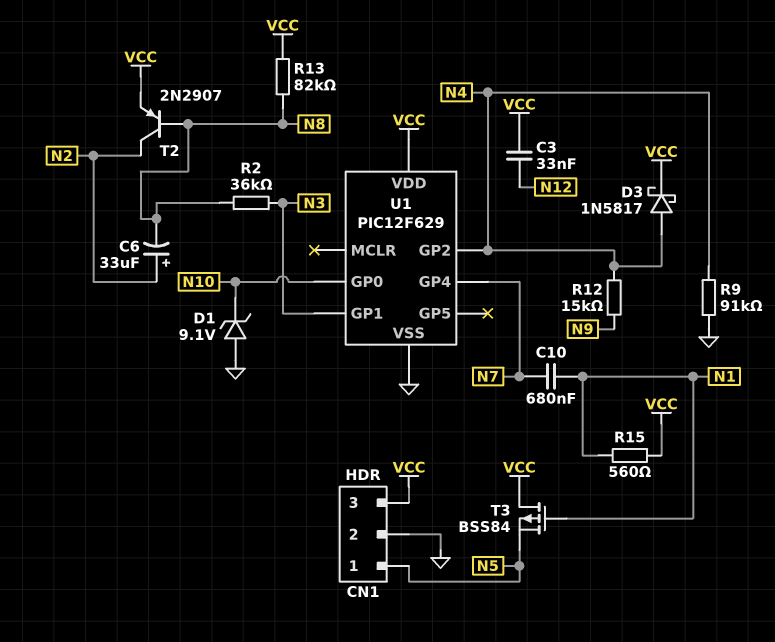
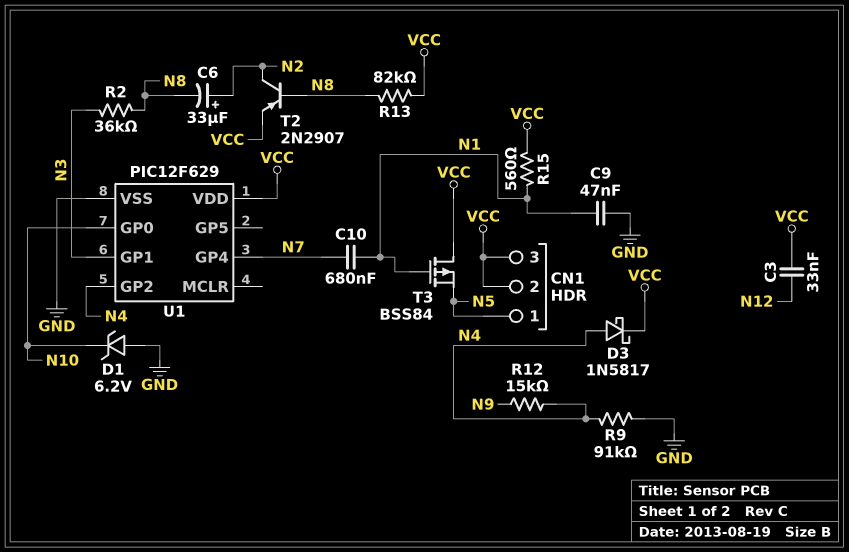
C9: none -> 47nF (GND, N1)
CN1 pin 2: GND -> VCC
D1: zener 9.1V (A GND, K N10) -> zener 6.2V (A GND, K N10)

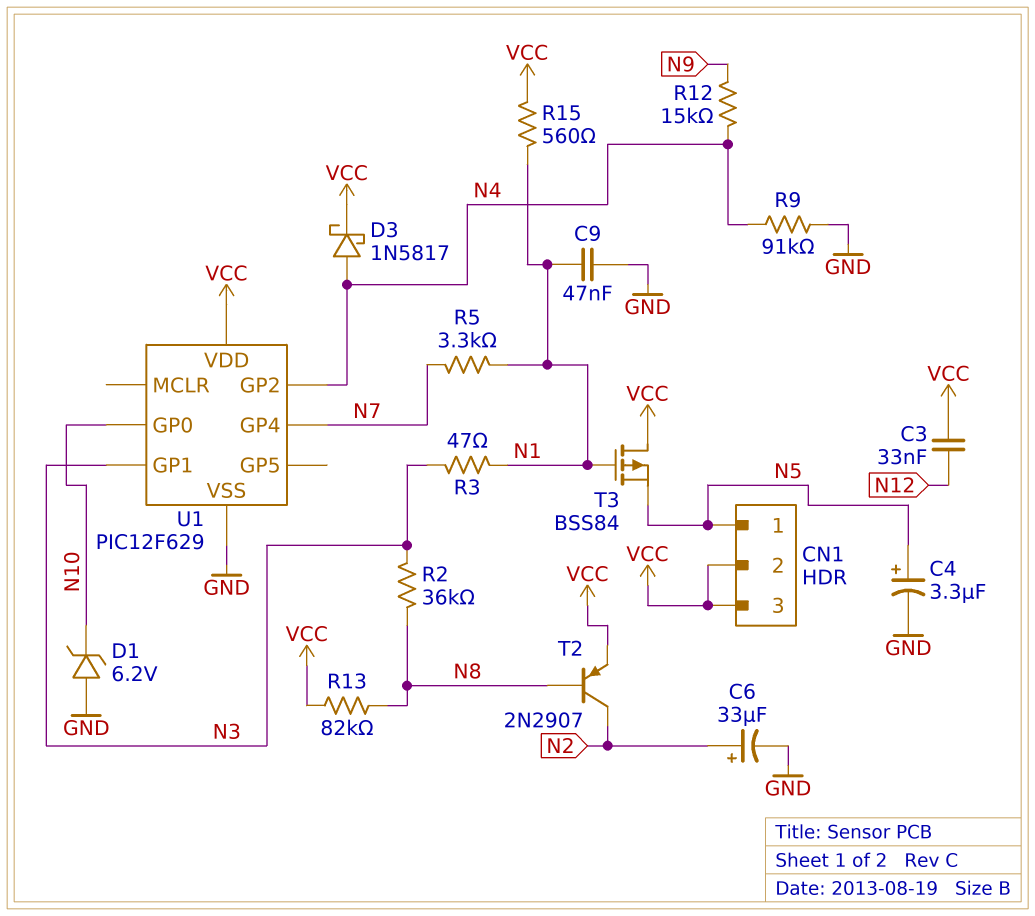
C4: none -> 3.3uF (plus N5, minus GND)
C6: 33uF (plus N2, minus N8) -> 33uF (plus N2, minus GND)
C10: 680nF (N1, N7) -> none
R3: none -> 47 (N1, N3)
R5: none -> 3.3k (N1, N7)

